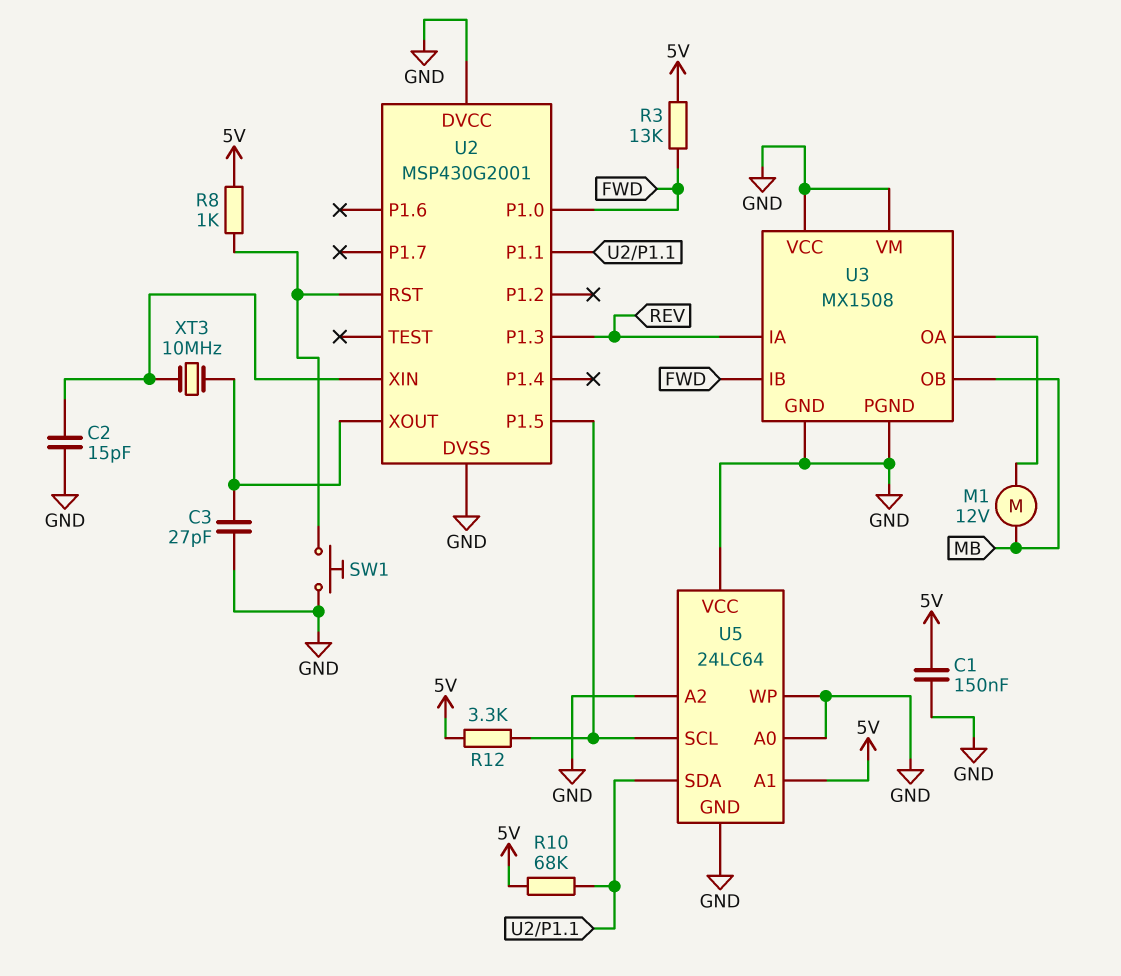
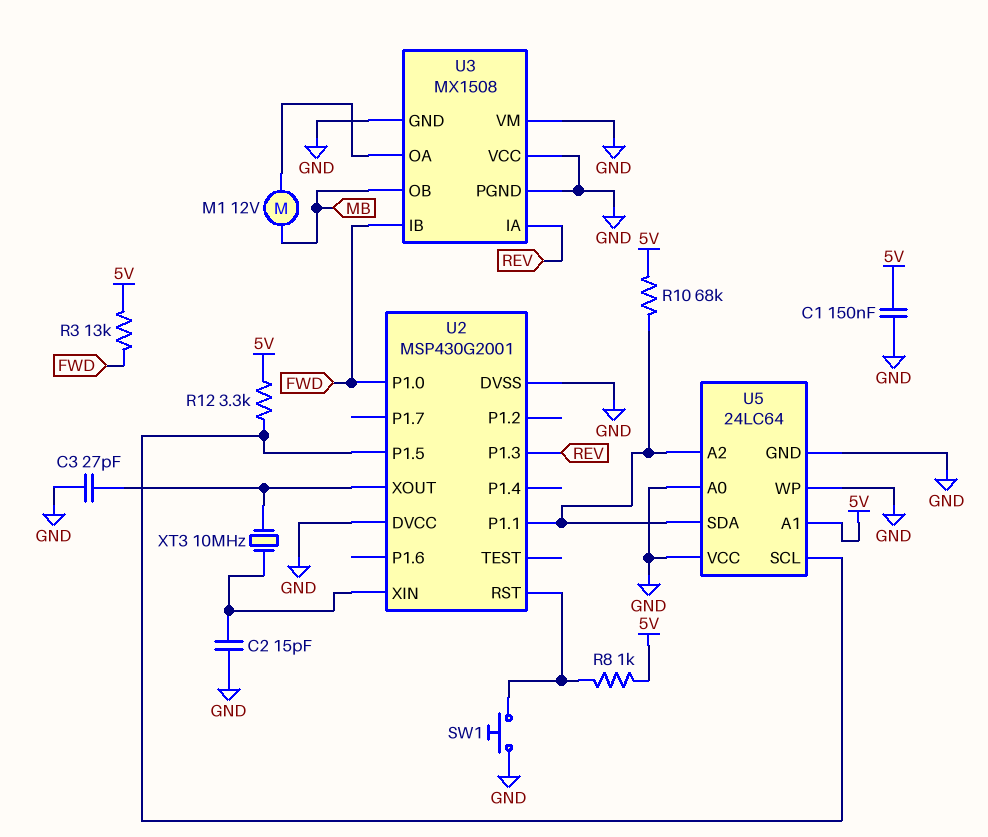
U5 pin A2: GND -> U2/P1.1

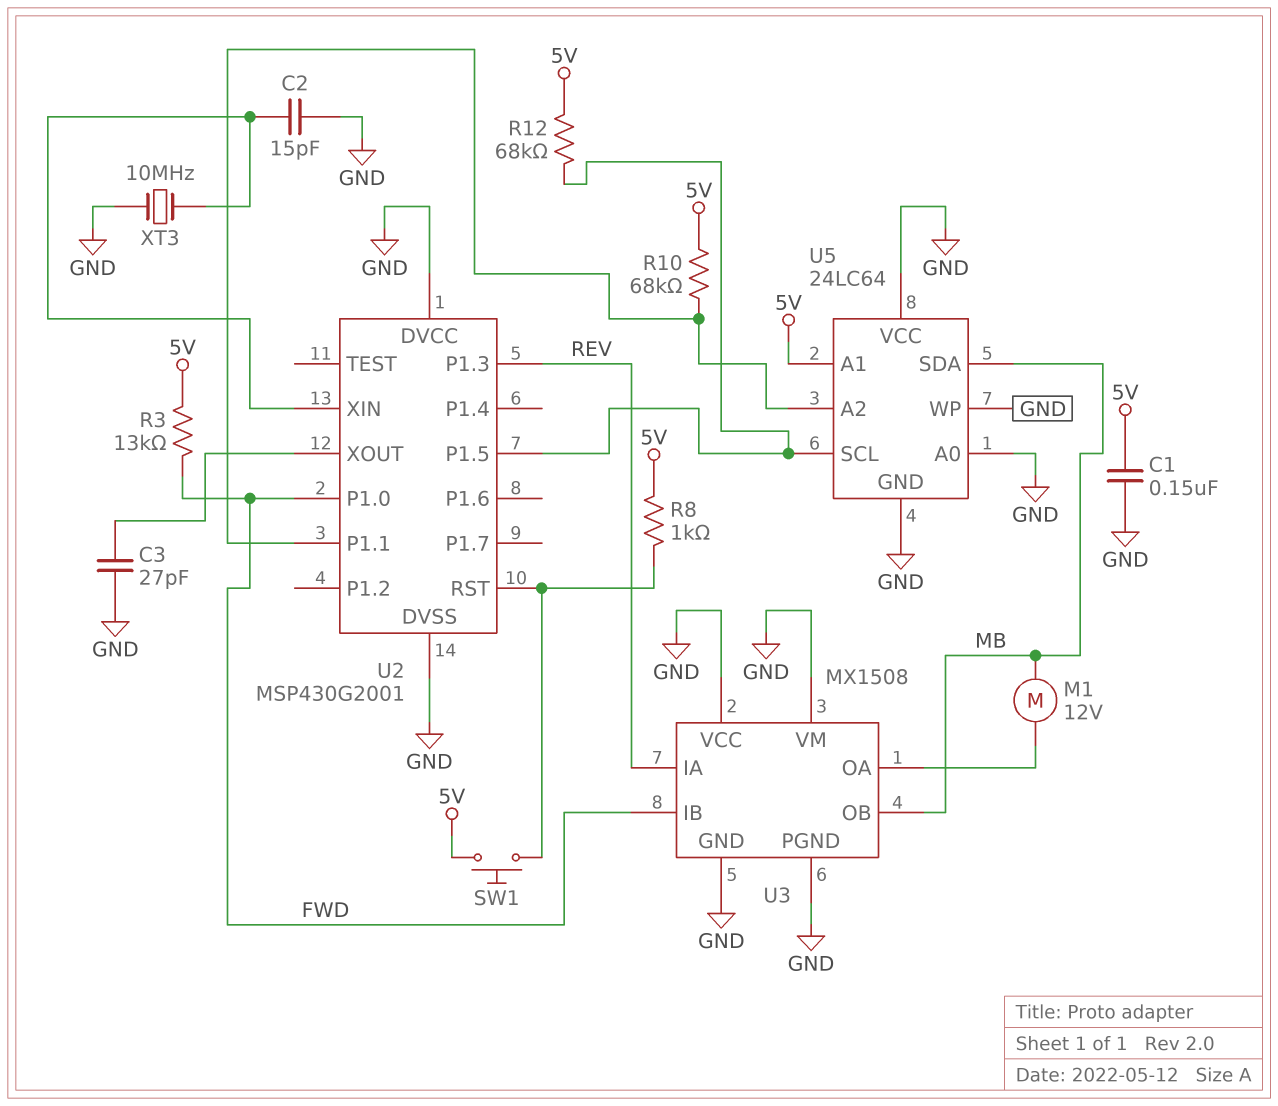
R12: 3.3k (5V, U2/P1.5) -> 68k (5V, U2/P1.5)
SW1: button (GND, U2/RST) -> button (5V, U2/RST)
U5 pin SDA: U2/P1.1 -> MB
XT3: 10MHz (U2/XIN, U2/XOUT) -> 10MHz (GND, U2/XIN)

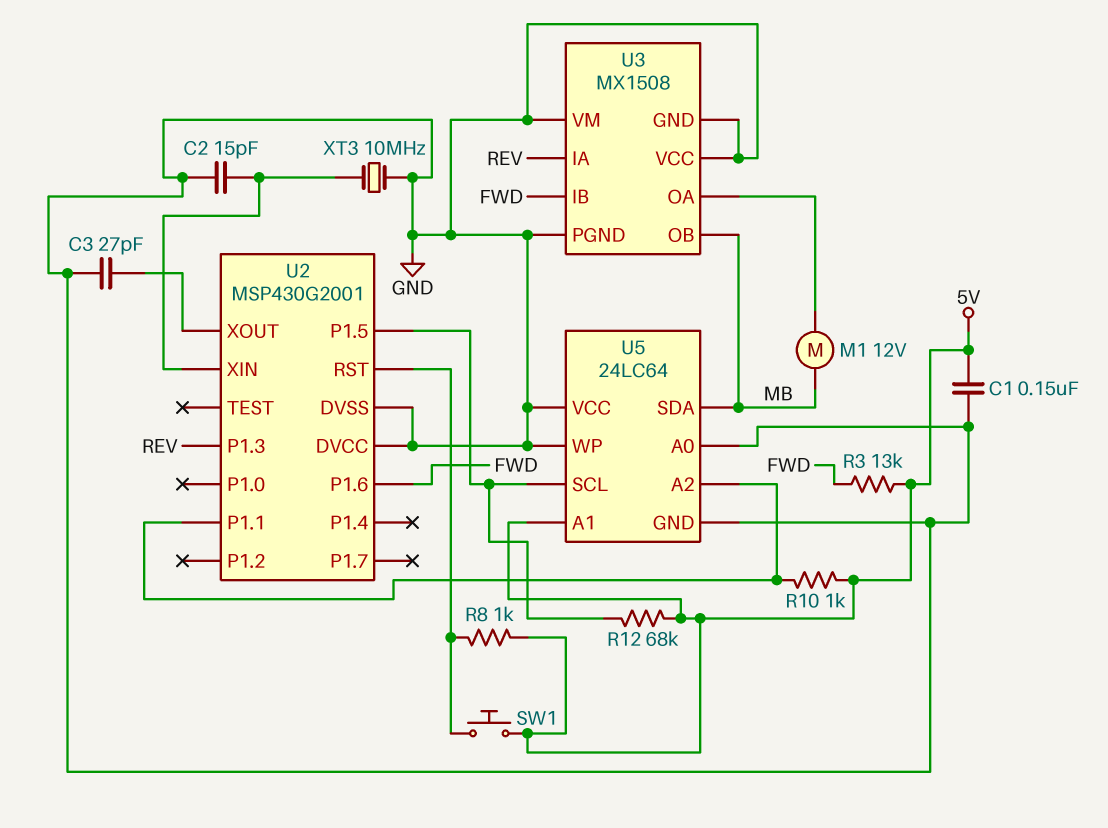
R10: 68k (5V, U2/P1.1) -> 1k (5V, U2/P1.1)
U2 pin P1.0: FWD -> none
U2 pin P1.6: none -> FWD

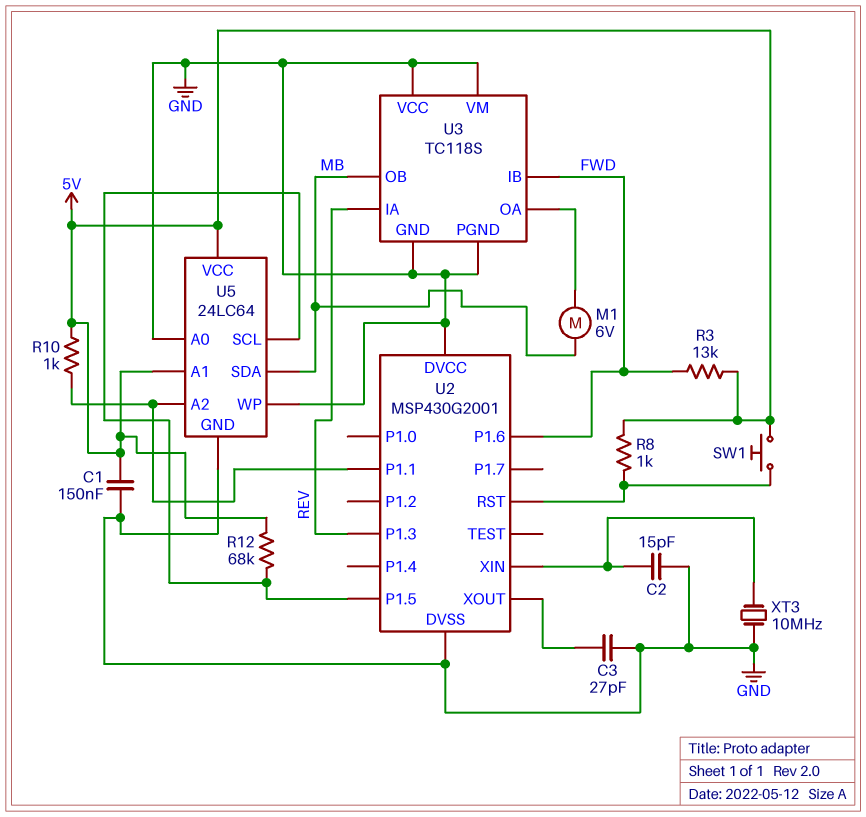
M1: motor 12V (MB, U3/OA) -> motor 6V (MB, U3/OA)
U3: MX1508 -> TC118S
U5 pin VCC: GND -> 5V

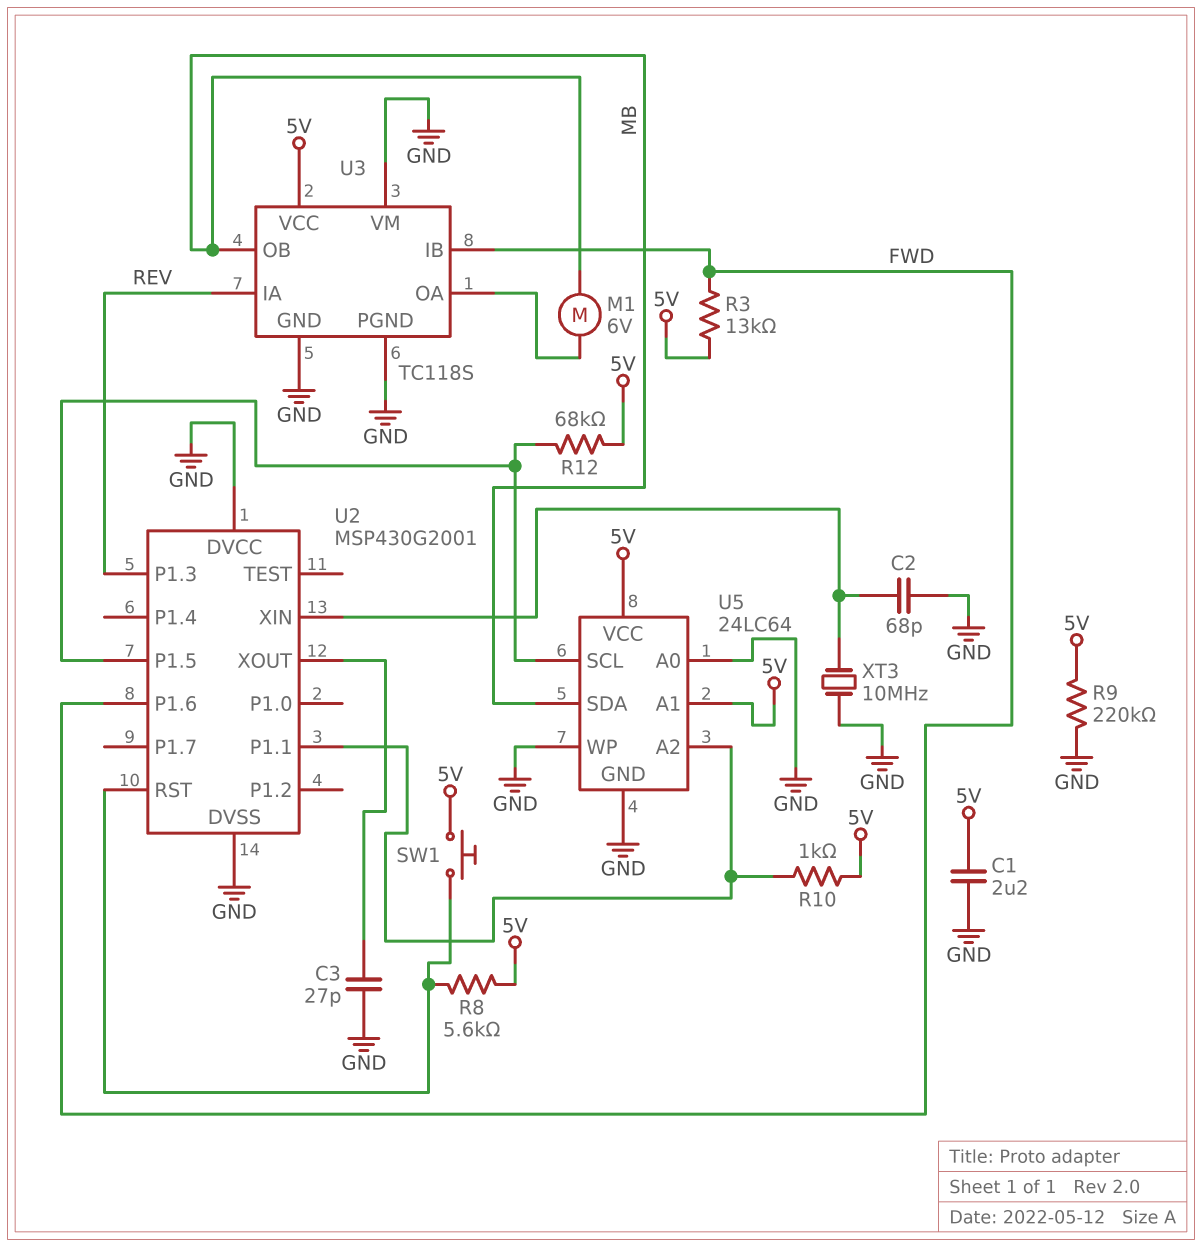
C1: 150nF (5V, GND) -> 2.2uF (5V, GND)
C2: 15pF (GND, U2/XIN) -> 68pF (GND, U2/XIN)
R8: 1k (5V, U2/RST) -> 5.6k (5V, U2/RST)
R9: none -> 220k (5V, GND)
U3 pin VCC: GND -> 5V

